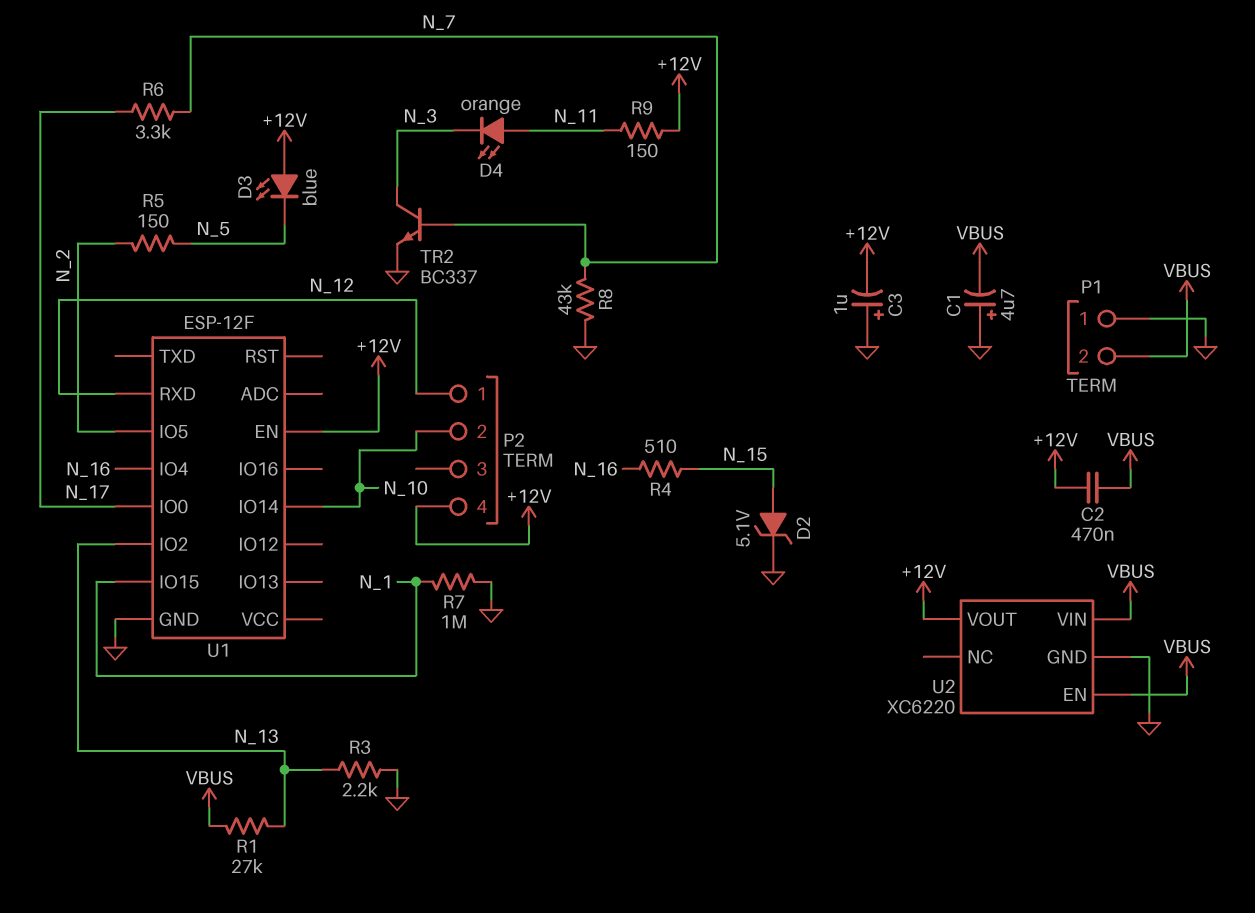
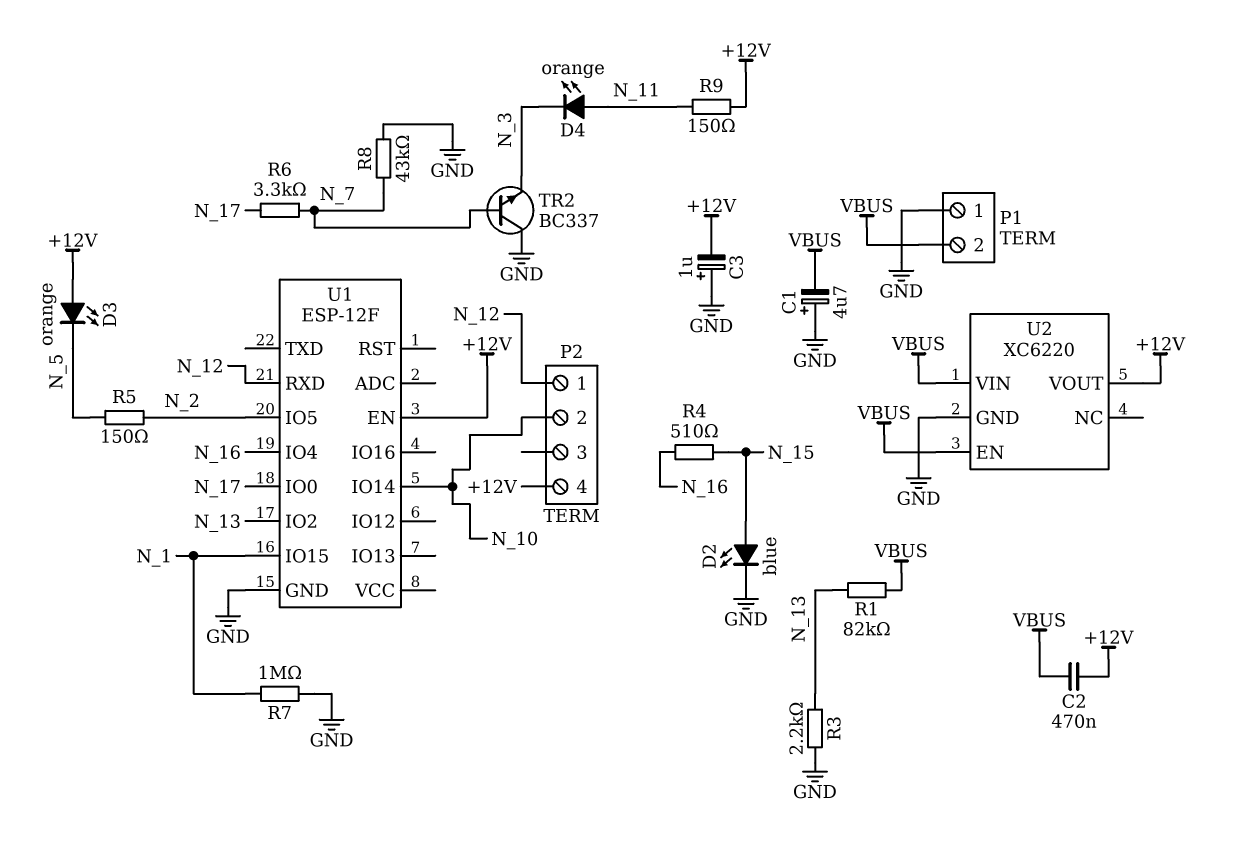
D2: zener 5.1V (A N_15, K GND) -> LED blue (A N_15, K GND)
D3: LED blue (A +12V, K N_5) -> LED orange (A +12V, K N_5)
R1: 27k (N_13, VBUS) -> 82k (N_13, VBUS)
TR2: NPN BC337 (B N_7, C N_3, E GND) -> NPN BC337 (B N_7, C GND, E N_3)

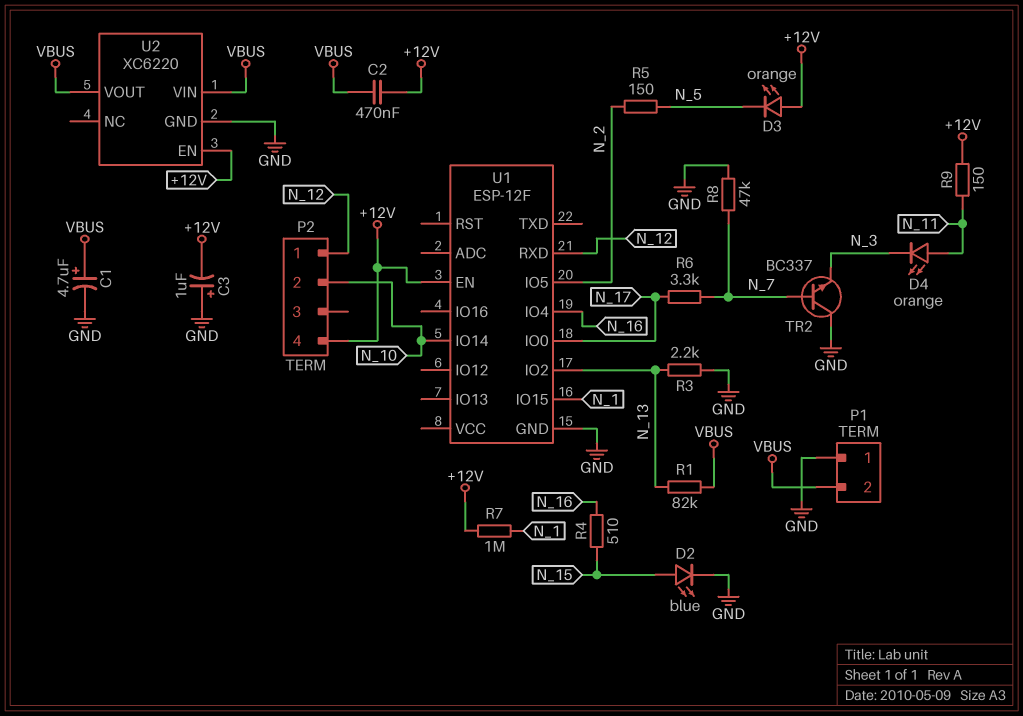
C1: 4.7uF (plus GND, minus VBUS) -> 4.7uF (plus VBUS, minus GND)
R7: 1M (GND, N_1) -> 1M (+12V, N_1)
R8: 43k (GND, N_7) -> 47k (GND, N_7)
U2 pin EN: VBUS -> +12V
U2 pin VOUT: +12V -> VBUS

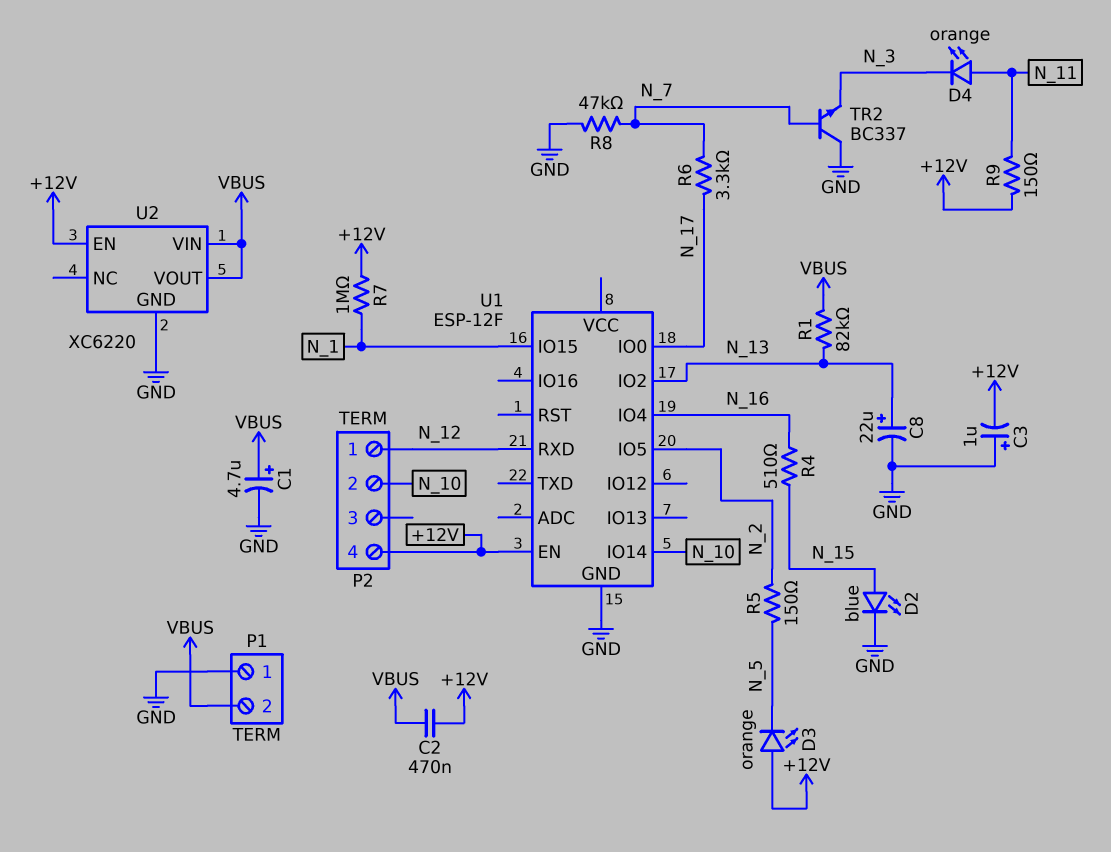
C8: none -> 22uF (plus N_13, minus GND)
R3: 2.2k (GND, N_13) -> none

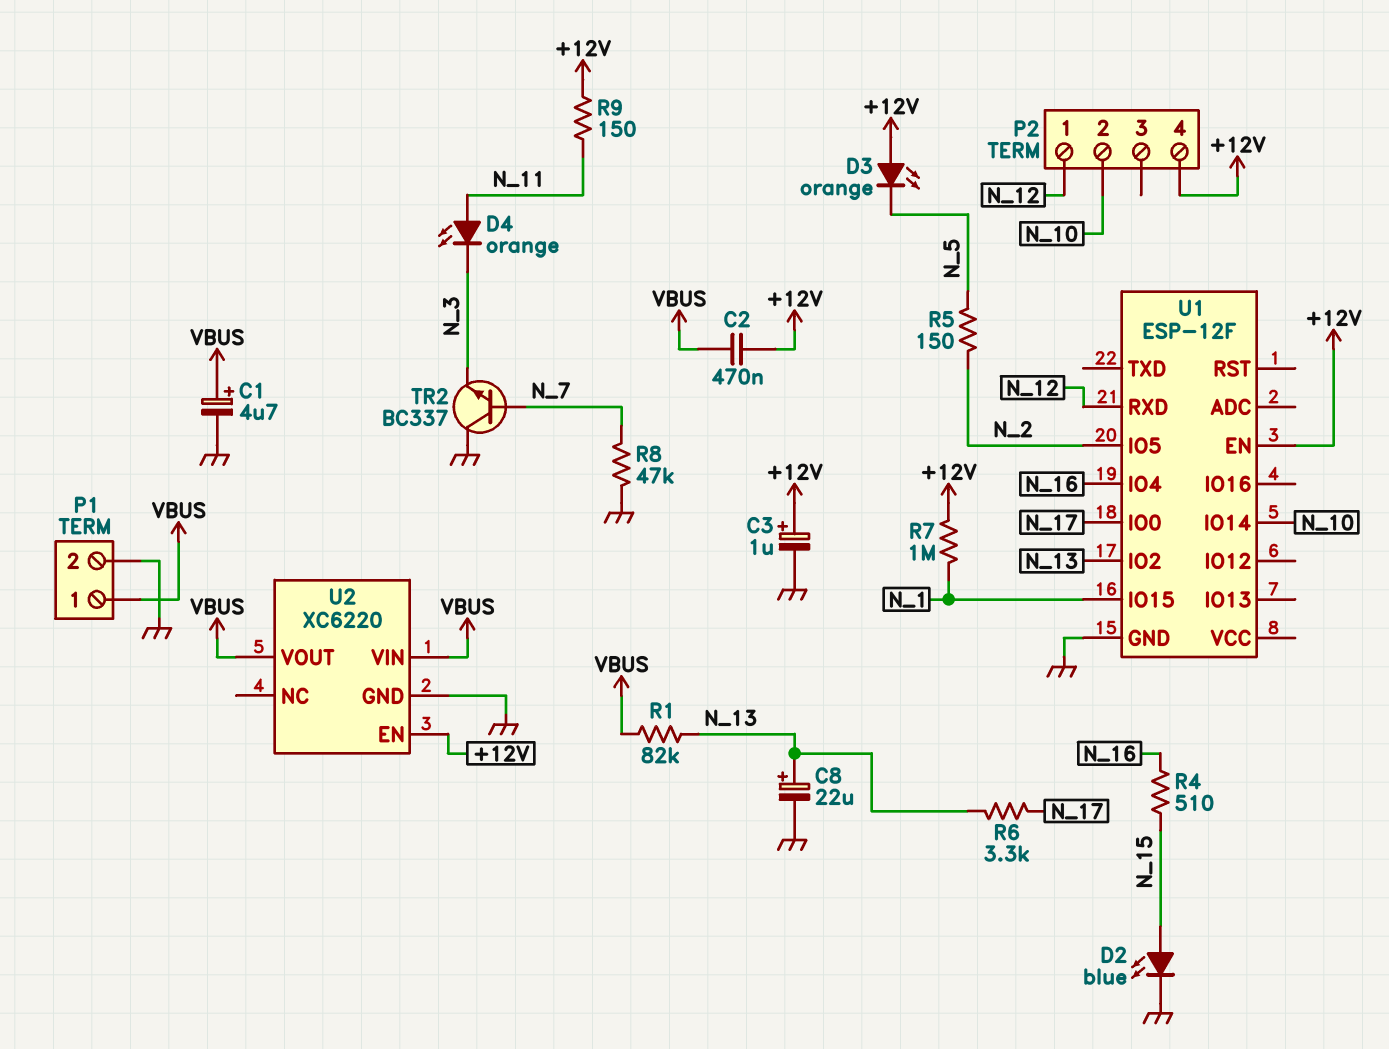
C3: 1uF (plus GND, minus +12V) -> 1uF (plus +12V, minus GND)
P1 pin 1: GND -> VBUS
P1 pin 2: VBUS -> GND
R6: 3.3k (N_7, N_17) -> 3.3k (N_13, N_17)

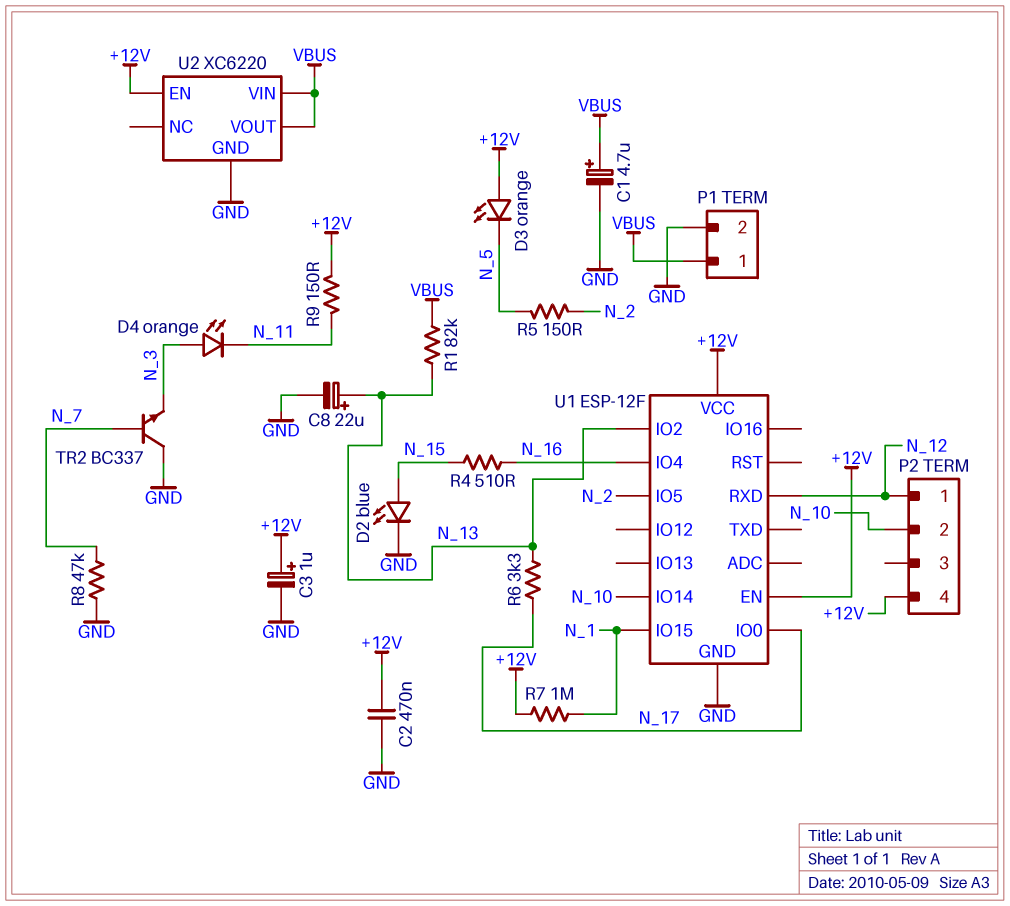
C2: 470nF (+12V, VBUS) -> 470nF (+12V, GND)
D4: LED orange (A N_11, K N_3) -> LED orange (A N_3, K N_11)
U1 pin VCC: none -> +12V

